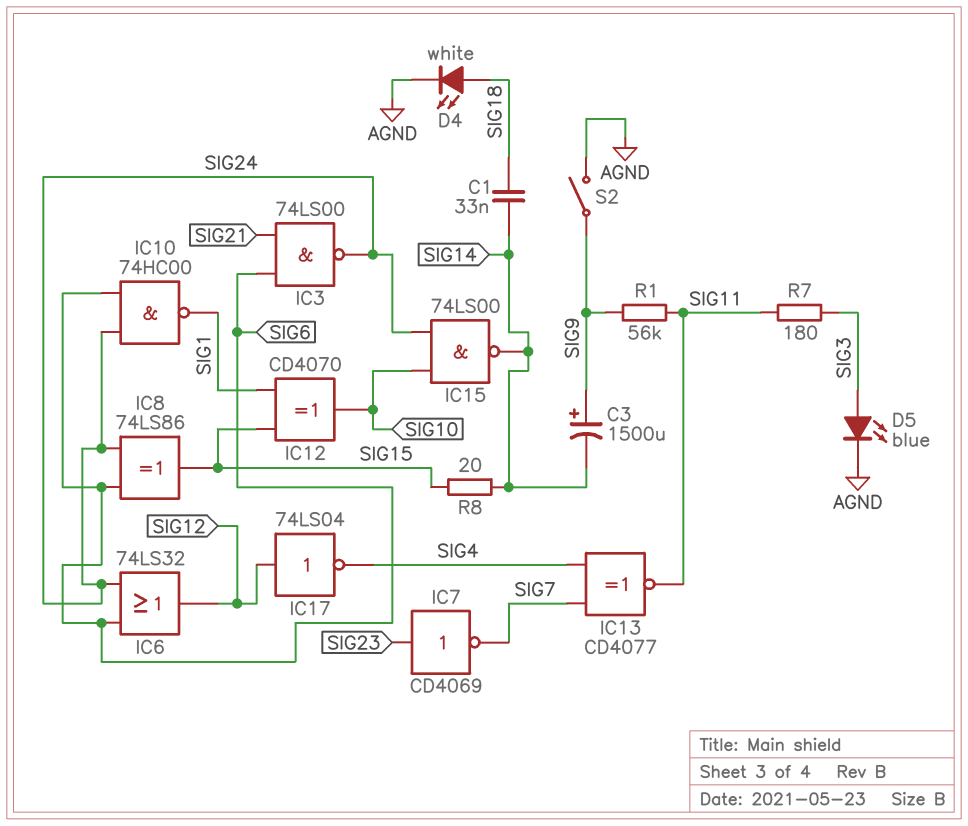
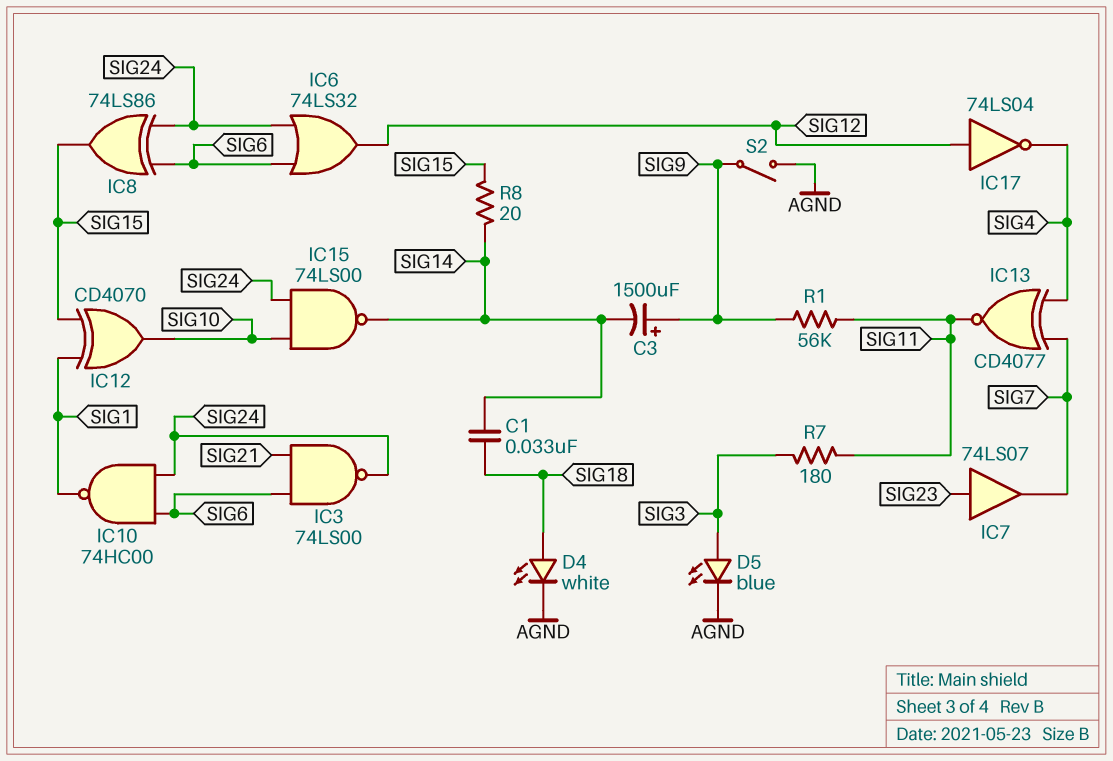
IC7: NOT CD4069 (in SIG23, out SIG7) -> buffer 74LS07 (in SIG23, out SIG7)

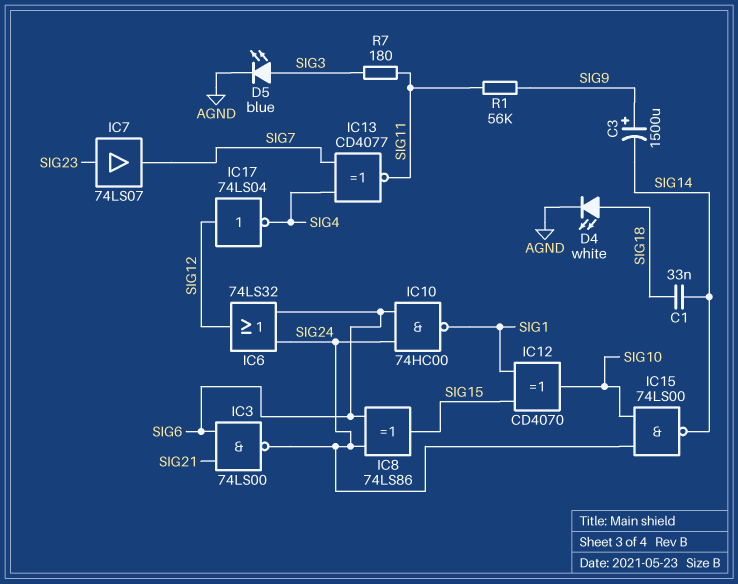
R8: 20 (SIG14, SIG15) -> none
S2: switch (AGND, SIG9) -> none

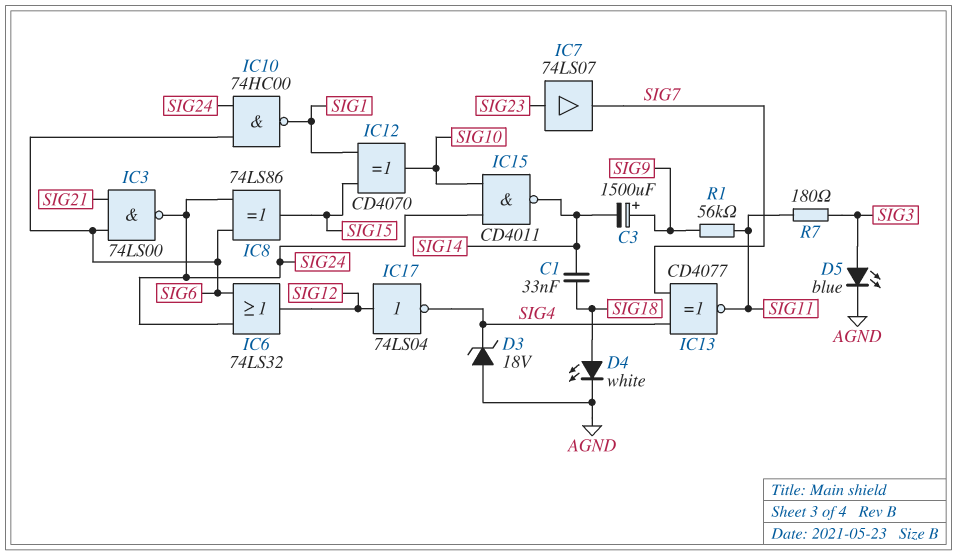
D3: none -> zener 18V (A AGND, K SIG4)
IC15: NAND 74LS00 (in SIG10, in SIG24, out SIG14) -> NAND CD4011 (in SIG10, in SIG24, out SIG14)

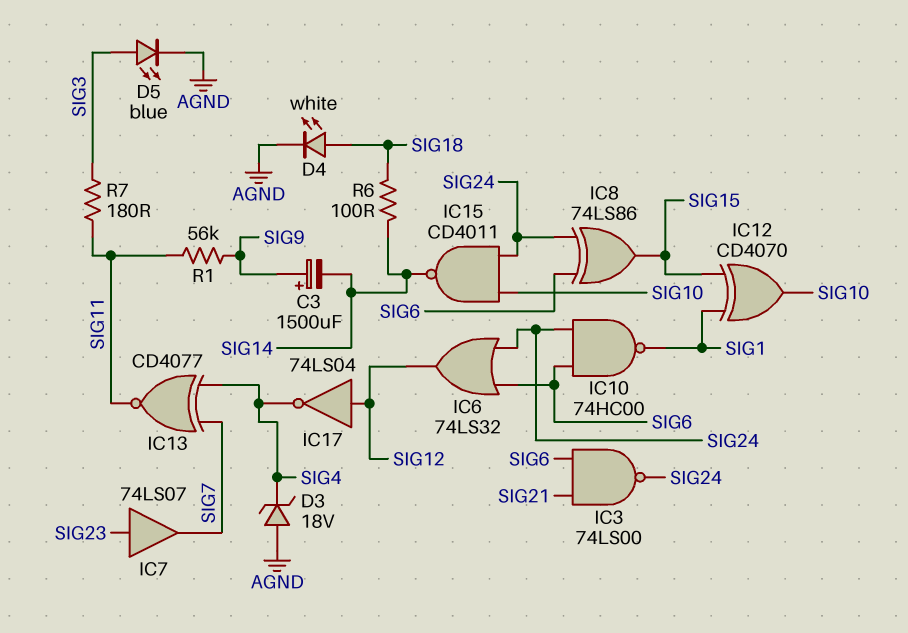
C1: 33nF (SIG14, SIG18) -> none
R6: none -> 100 (SIG14, SIG18)

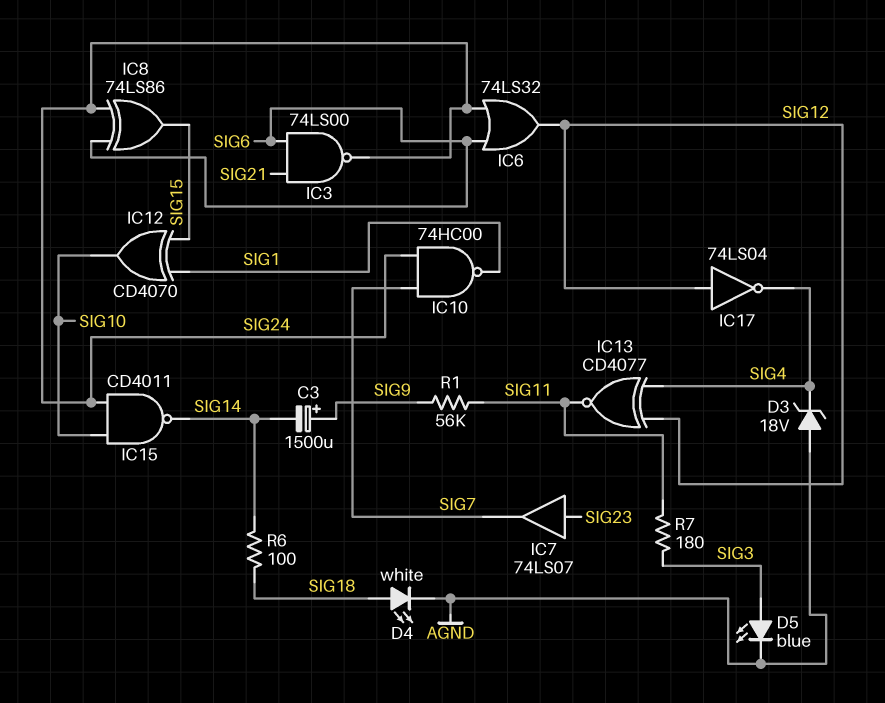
IC10: NAND 74HC00 (in SIG6, in SIG24, out SIG1) -> NAND 74HC00 (in SIG7, in SIG24, out SIG1)
IC13: XNOR CD4077 (in SIG4, in SIG7, out SIG11) -> XNOR CD4077 (in SIG4, in SIG12, out SIG11)

